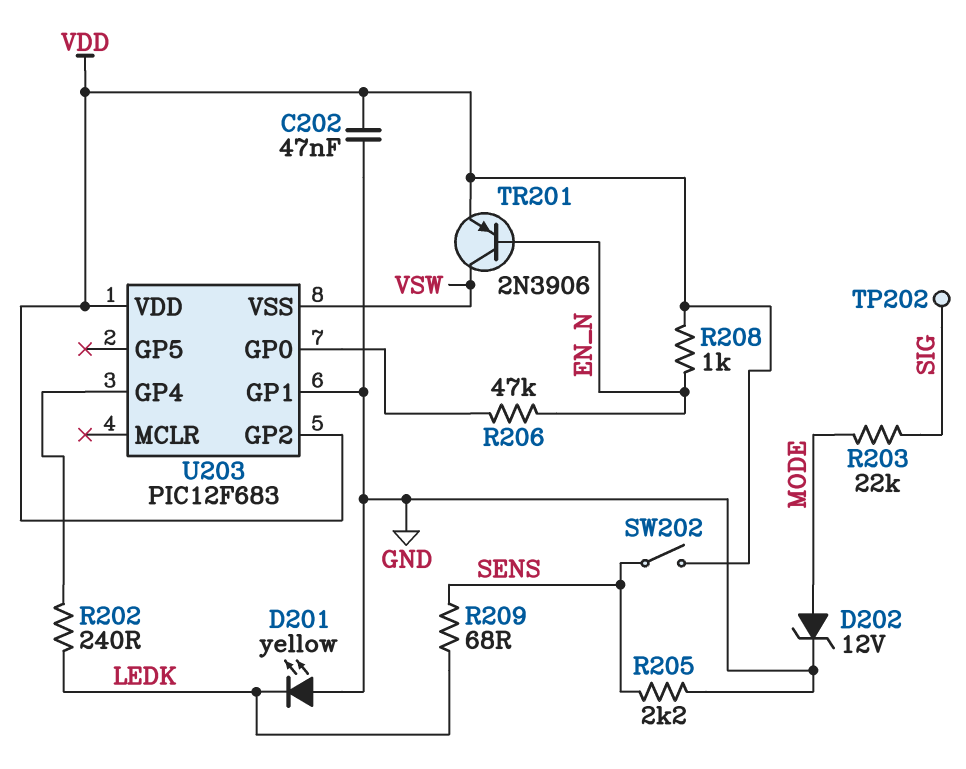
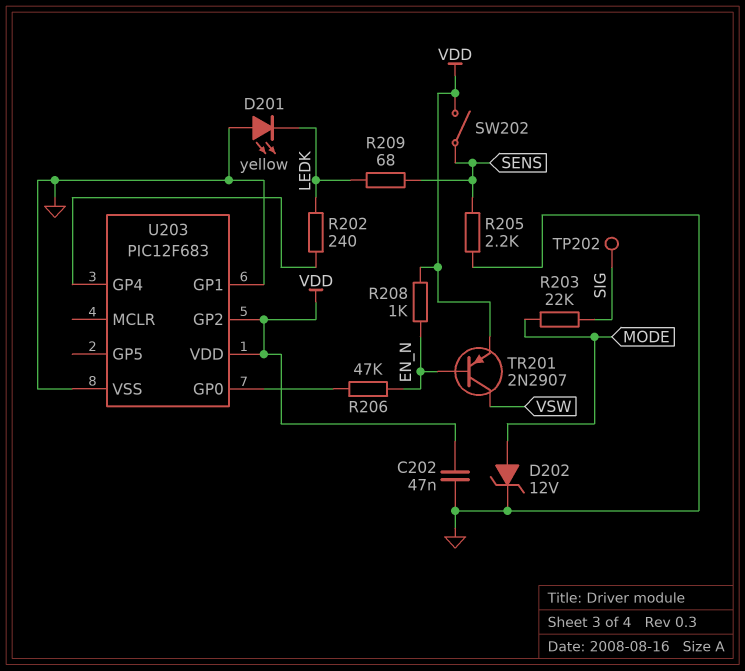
TR201: PNP 2N3906 (B EN_N, C VSW, E VDD) -> PNP 2N2907 (B EN_N, C VSW, E VDD)
U203 pin VSS: VSW -> GND

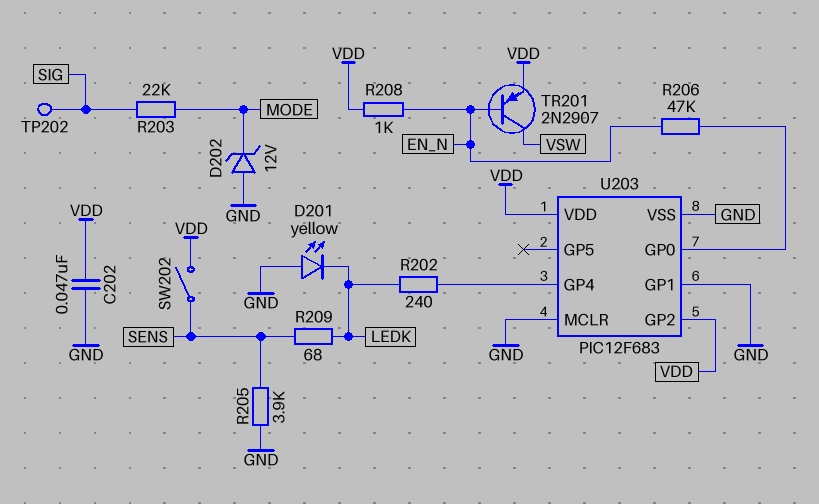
D202: zener 12V (A MODE, K GND) -> zener 12V (A GND, K MODE)
R205: 2.2k (GND, SENS) -> 3.9k (GND, SENS)
U203 pin MCLR: none -> GND

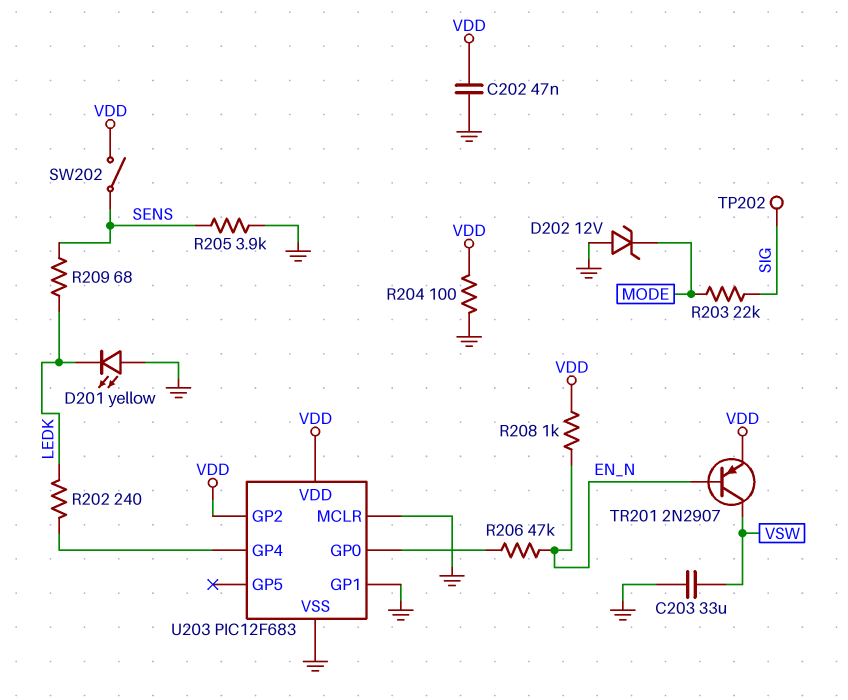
C203: none -> 33uF (GND, VSW)
R204: none -> 100 (GND, VDD)

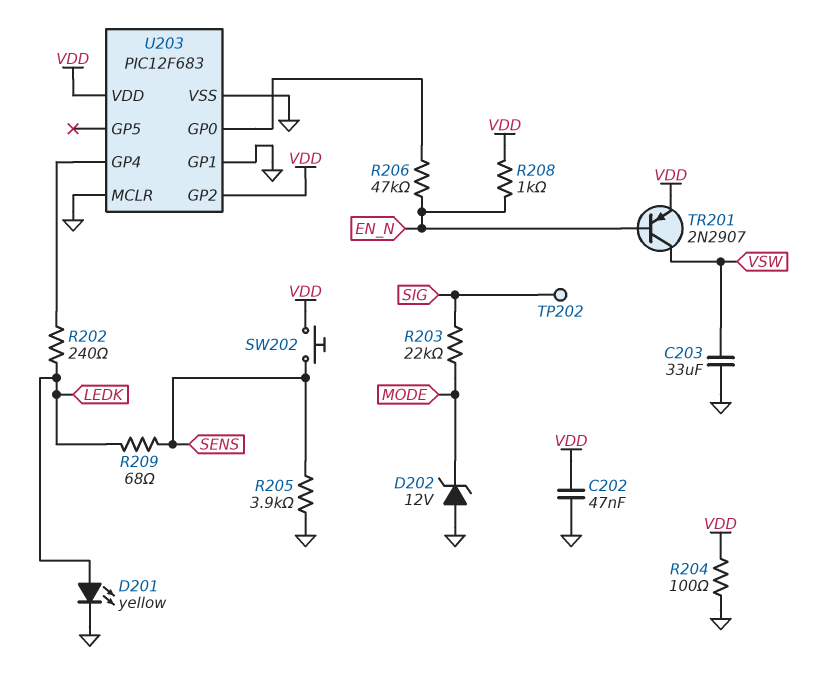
D201: LED yellow (A GND, K LEDK) -> LED yellow (A LEDK, K GND)
SW202: switch (SENS, VDD) -> button (SENS, VDD)

